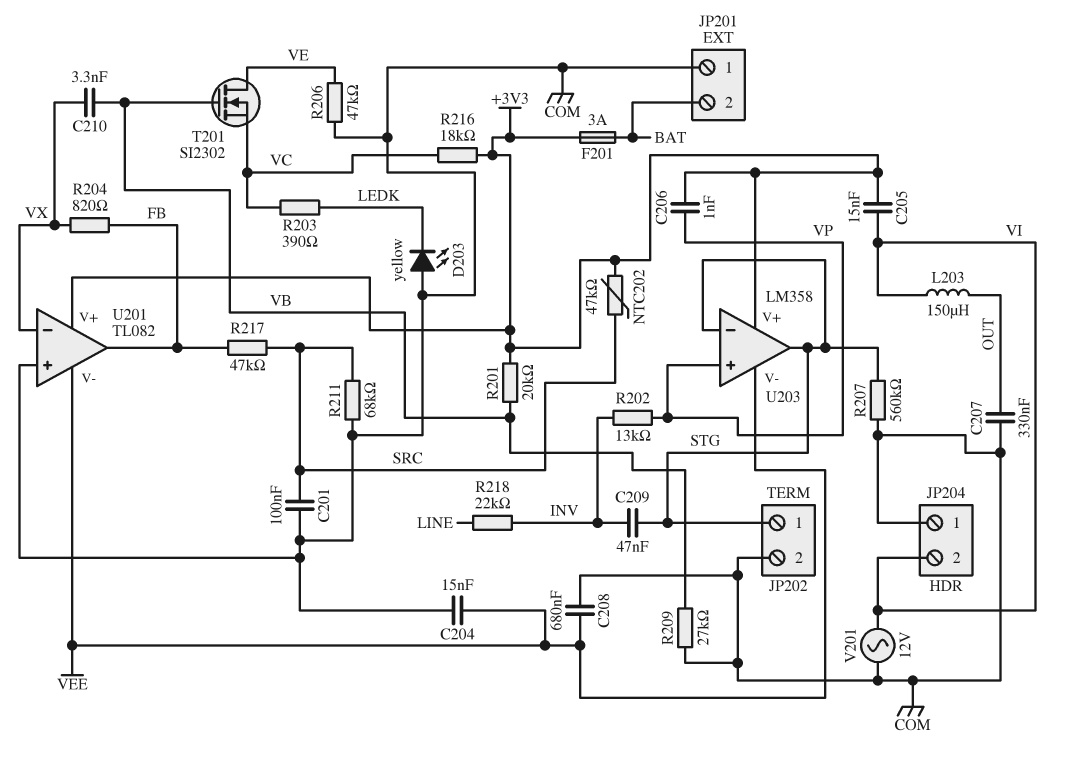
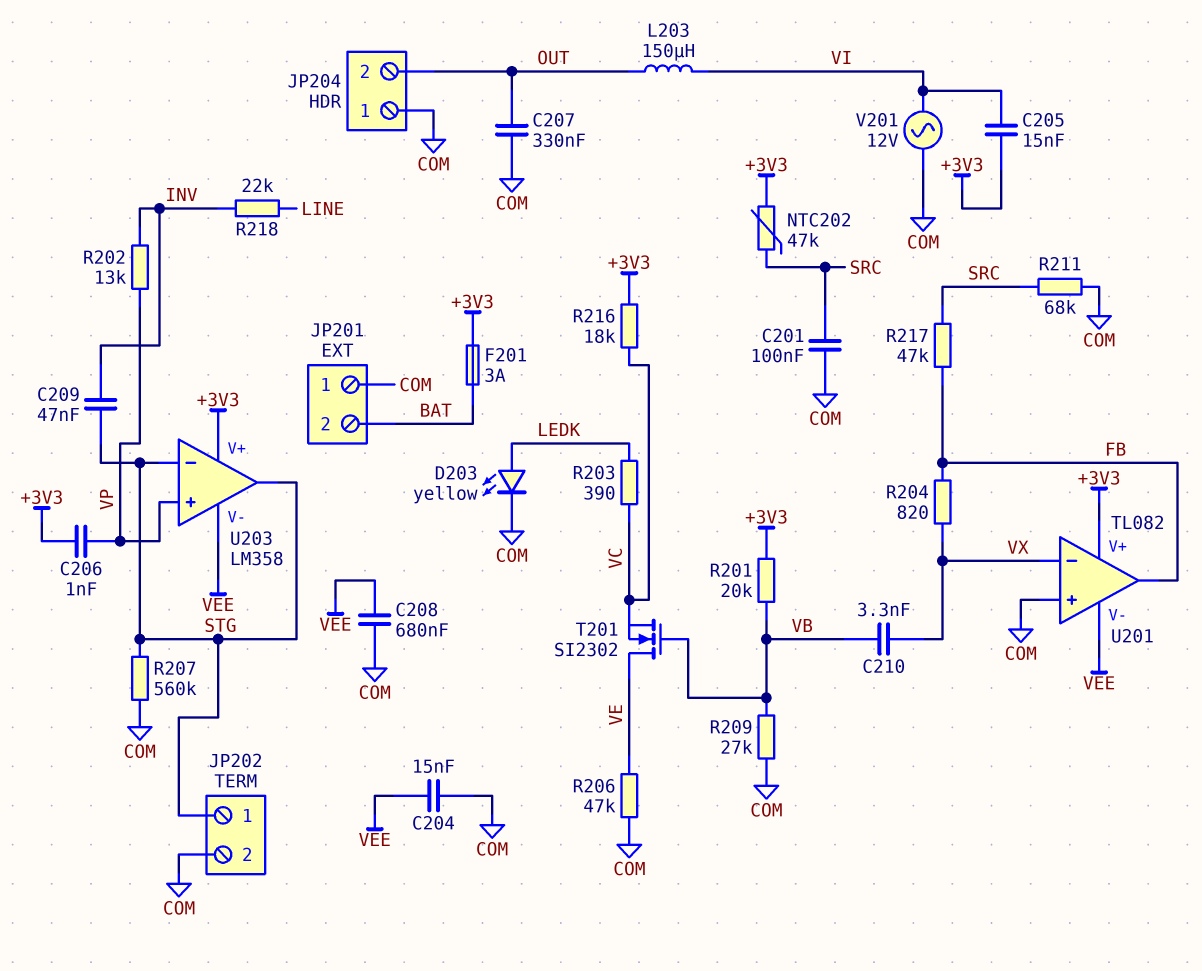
D203: LED yellow (A COM, K LEDK) -> LED yellow (A LEDK, K COM)
JP204 pin 2: VI -> OUT

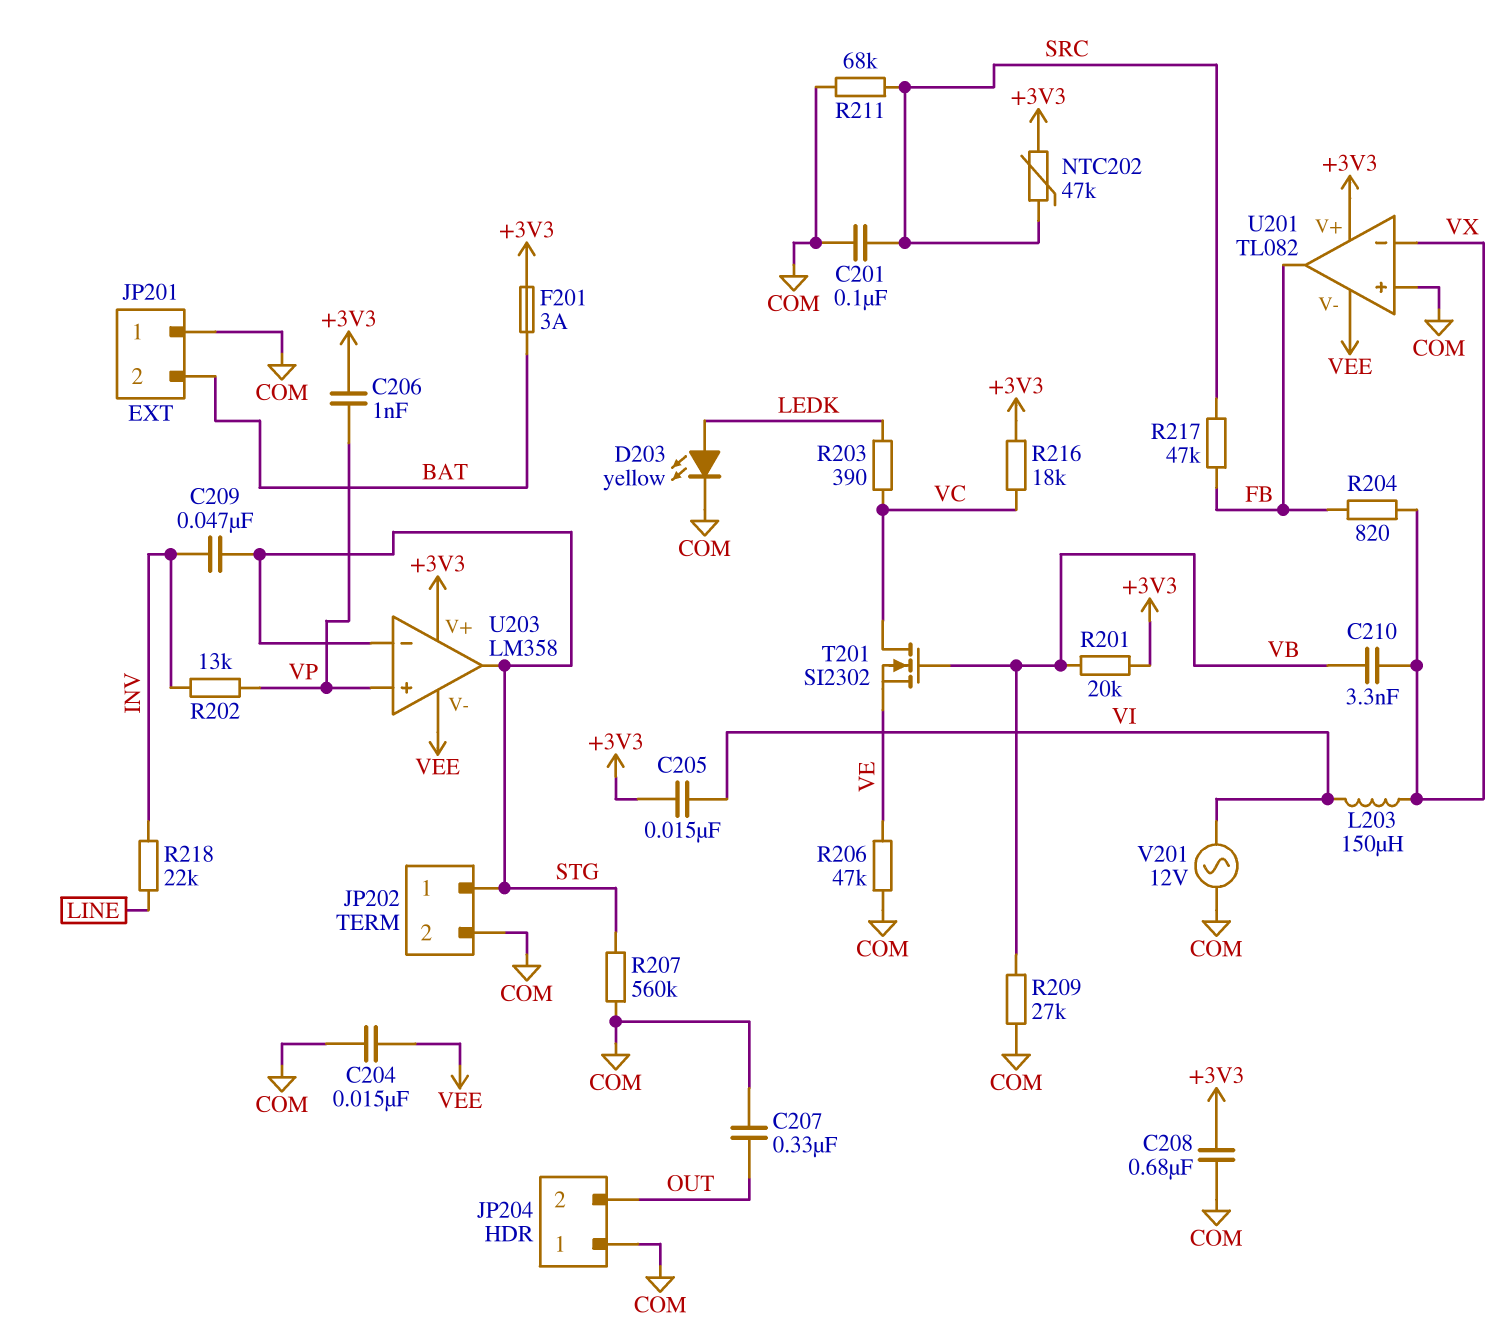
C208: 680nF (COM, VEE) -> 680nF (+3V3, COM)
L203: 150uH (OUT, VI) -> 150uH (VI, VX)
T201: NMOS SI2302 (G VB, D VE, S VC) -> NMOS SI2302 (G VB, D VC, S VE)

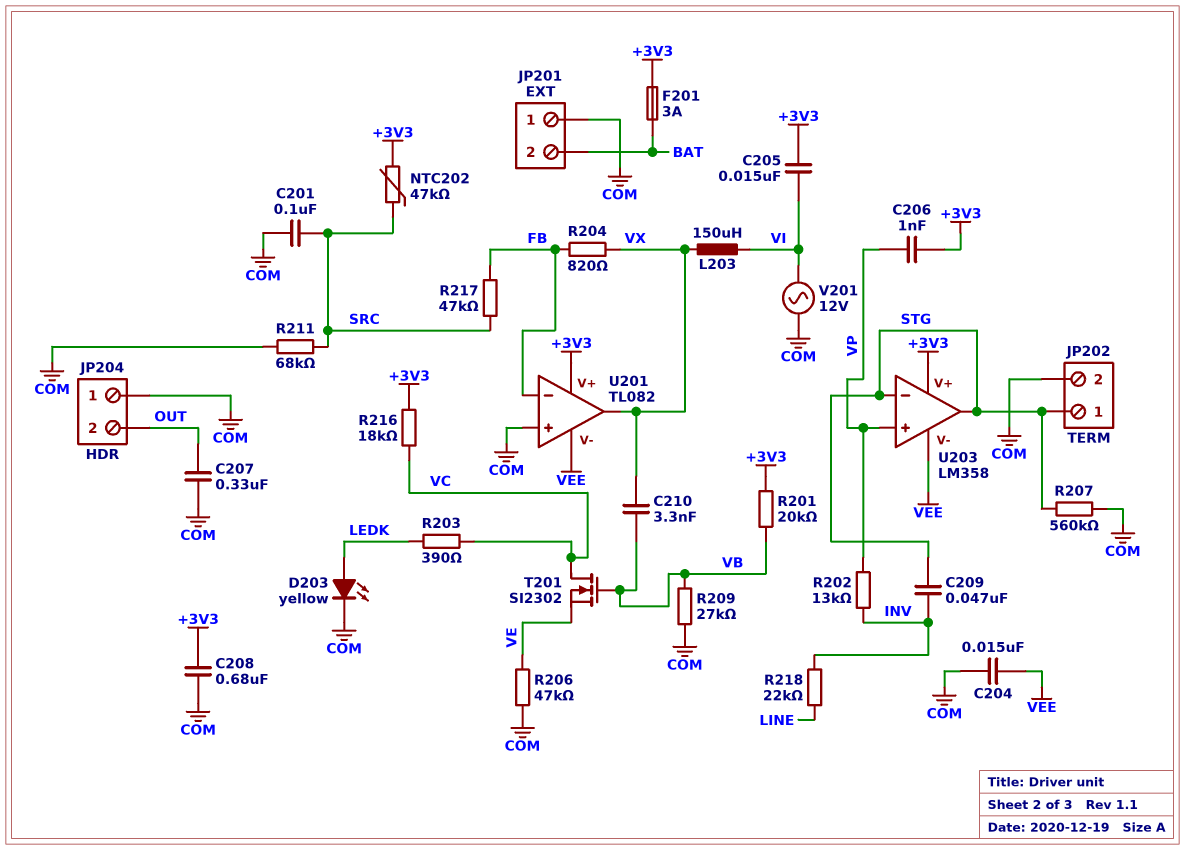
U201 pin in-: VX -> FB
U201 pin out: FB -> VX

